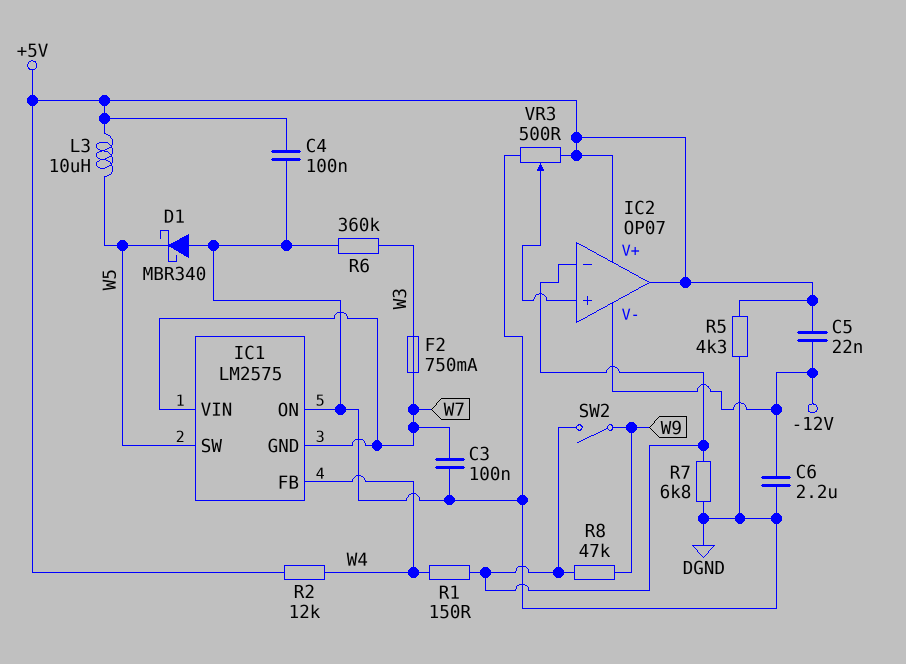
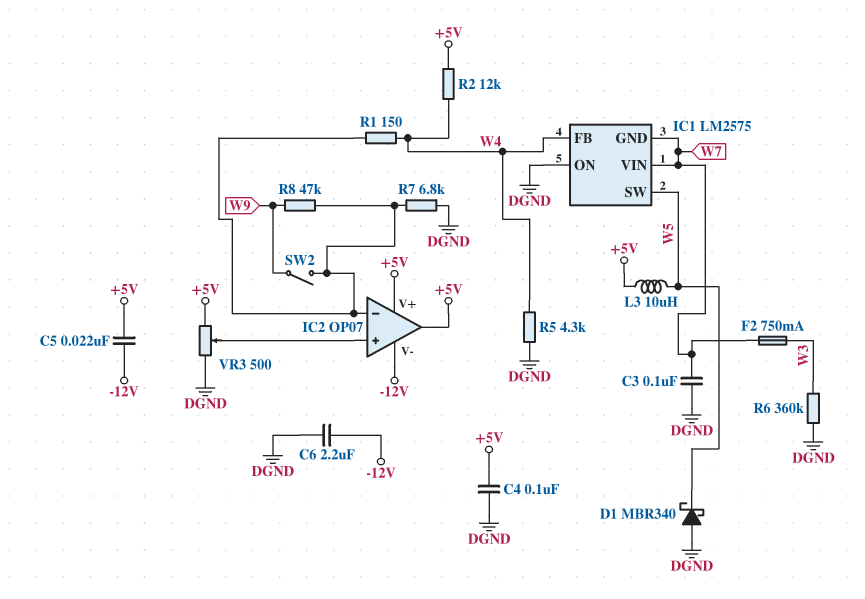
R5: 4.3k (+5V, DGND) -> 4.3k (DGND, W4)

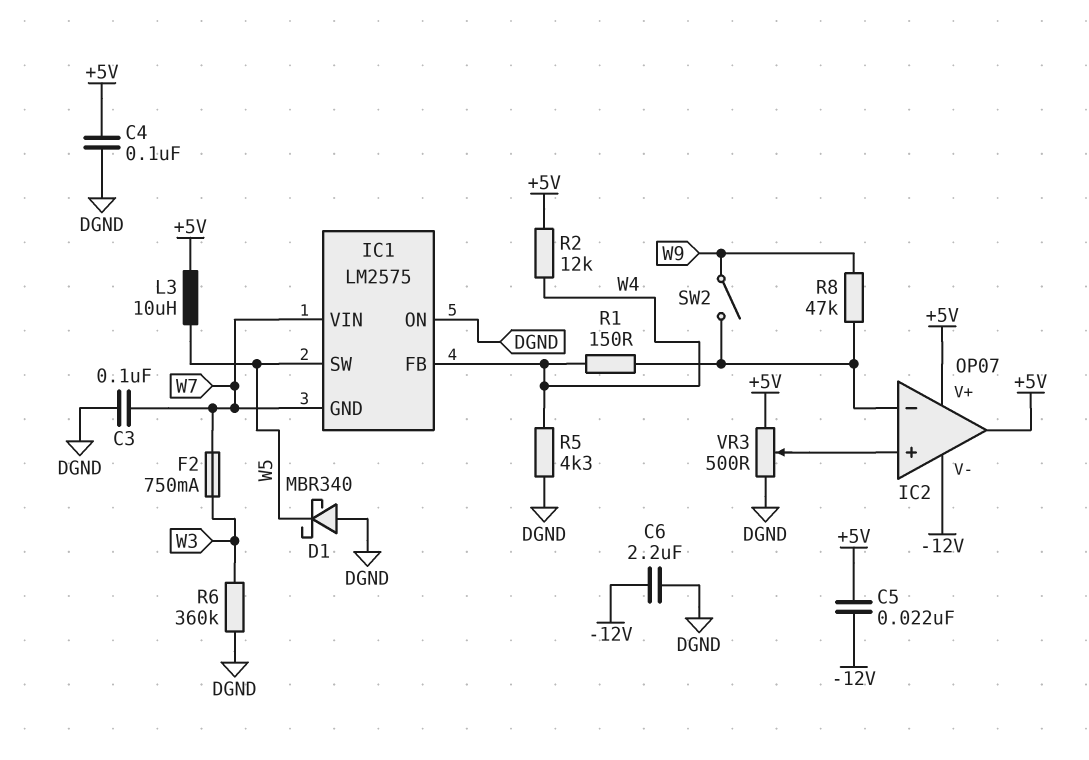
R7: 6.8k (DGND, IC2/in-) -> none

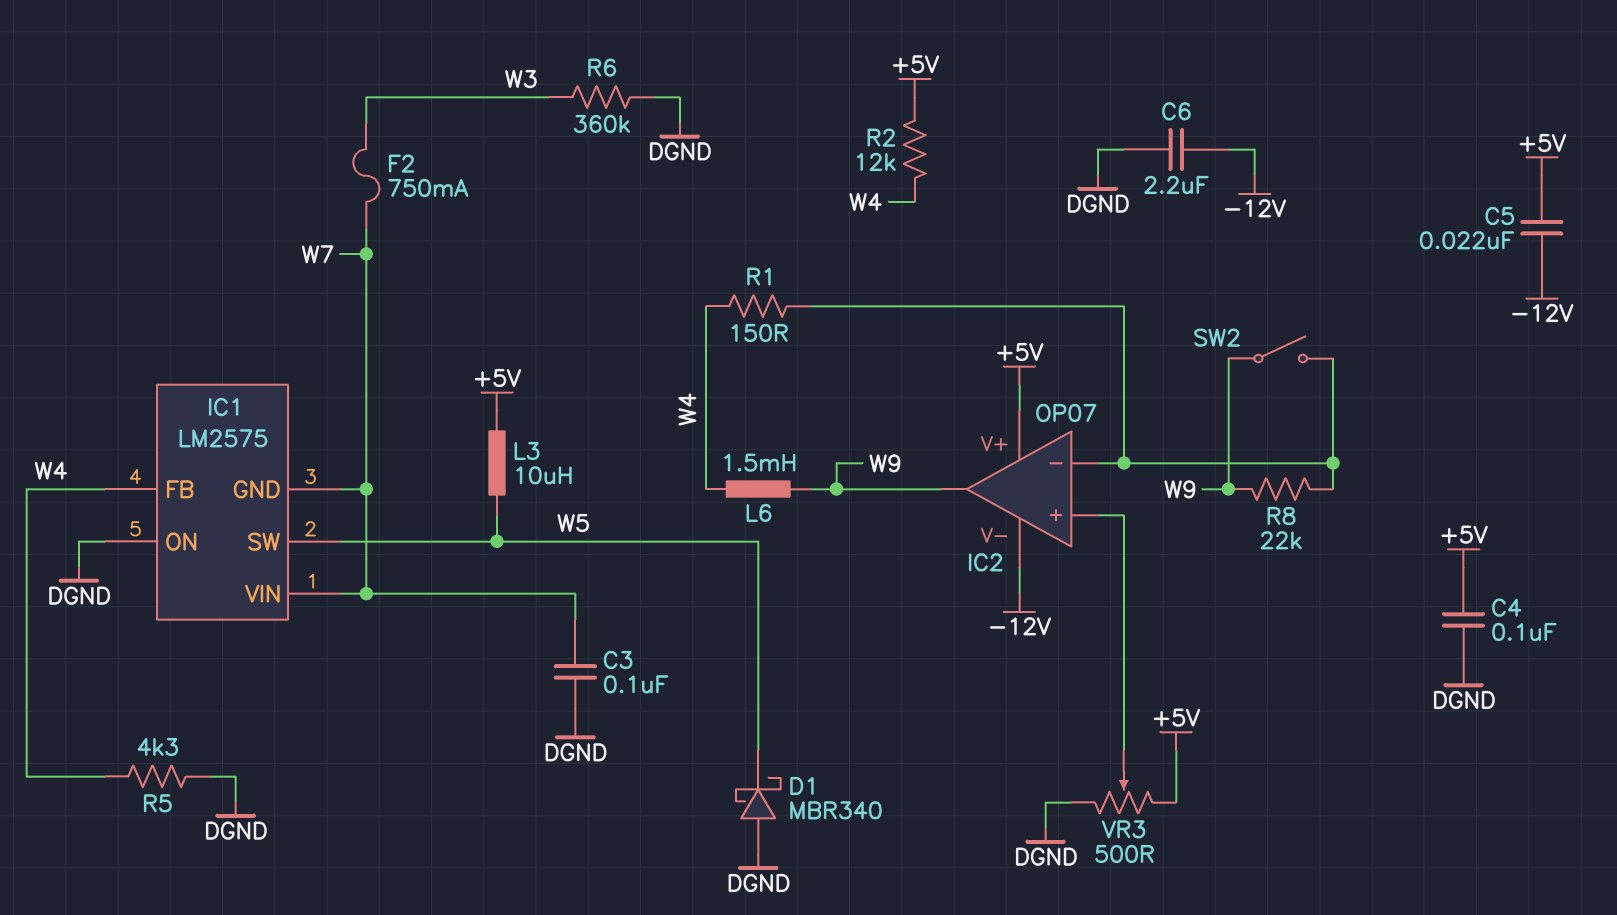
IC2 pin out: +5V -> W9
L6: none -> 1.5mH (W4, W9)
R8: 47k (IC2/in-, W9) -> 22k (IC2/in-, W9)

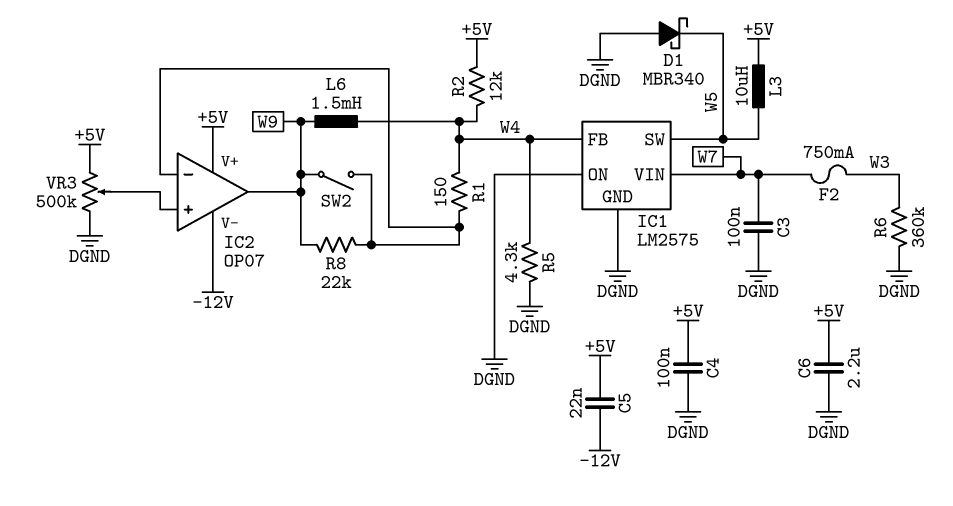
C6: 2.2uF (-12V, DGND) -> 2.2uF (+5V, DGND)
IC1 pin GND: W7 -> DGND
VR3: 500 (+5V, DGND, wiper IC2/in+) -> 500k (+5V, DGND, wiper IC2/in+)

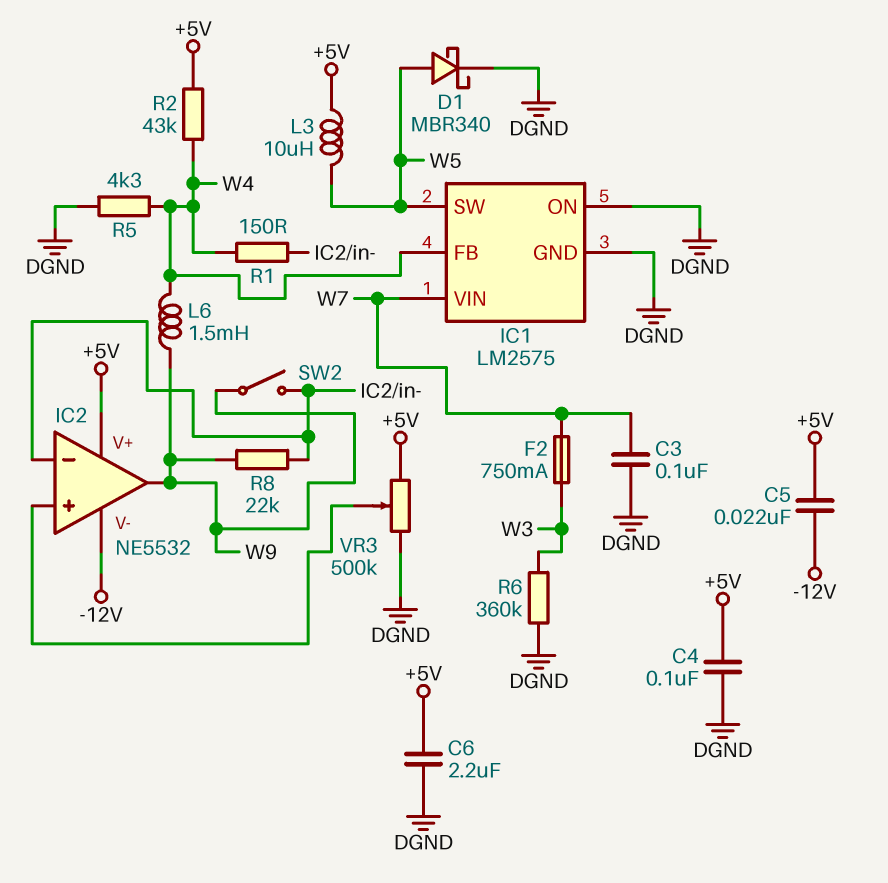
D1: schottky MBR340 (A DGND, K W5) -> schottky MBR340 (A W5, K DGND)
IC2: OP07 -> NE5532
R2: 12k (+5V, W4) -> 43k (+5V, W4)

